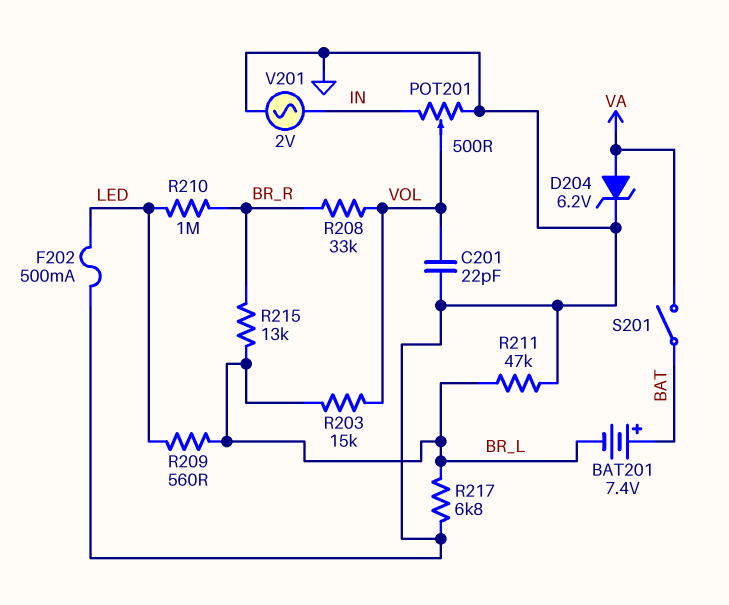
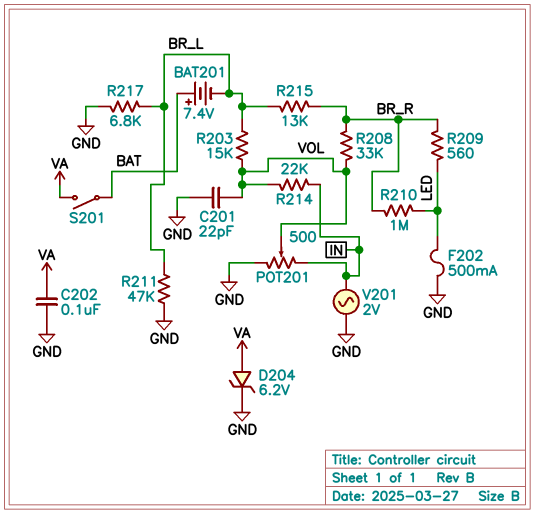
C202: none -> 100nF (GND, VA)
R209: 560 (BR_L, LED) -> 560 (BR_R, LED)
R214: none -> 22k (IN, VOL)

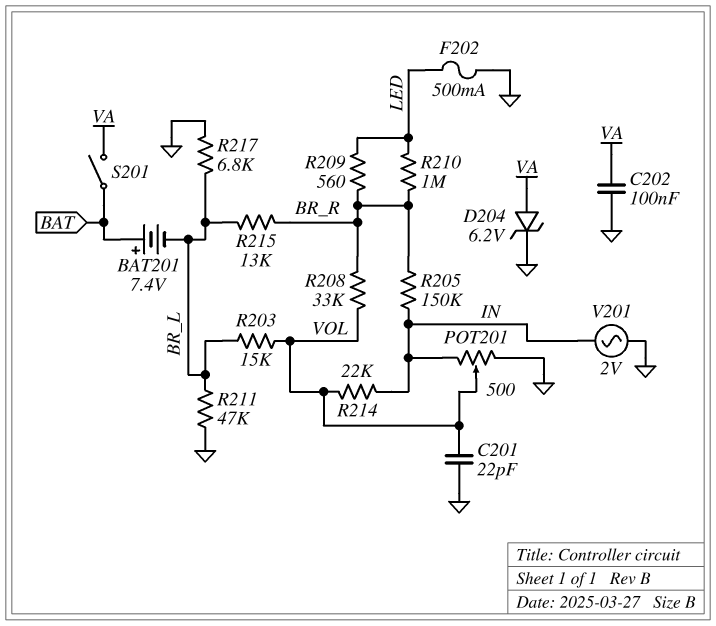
R205: none -> 150k (BR_R, IN)

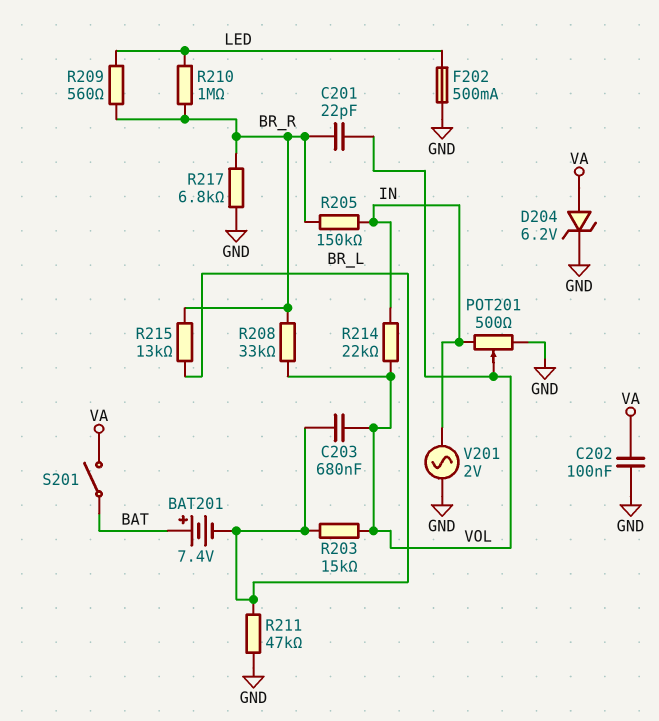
C201: 22pF (GND, VOL) -> 22pF (BR_R, VOL)
C203: none -> 680nF (BR_L, VOL)
R217: 6.8k (BR_L, GND) -> 6.8k (BR_R, GND)

